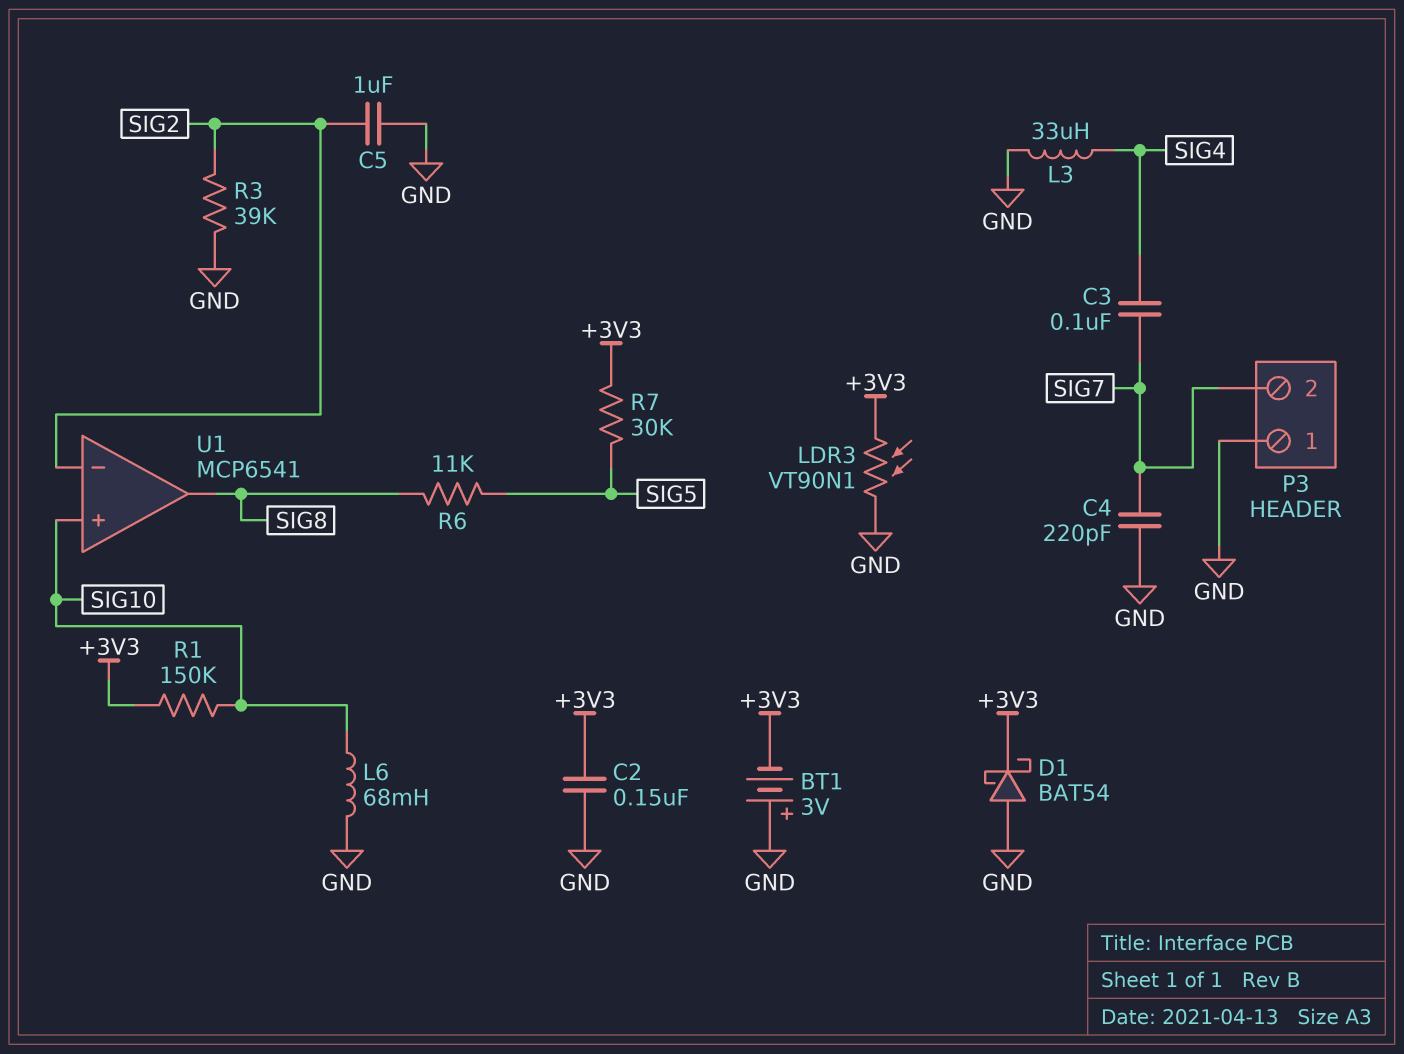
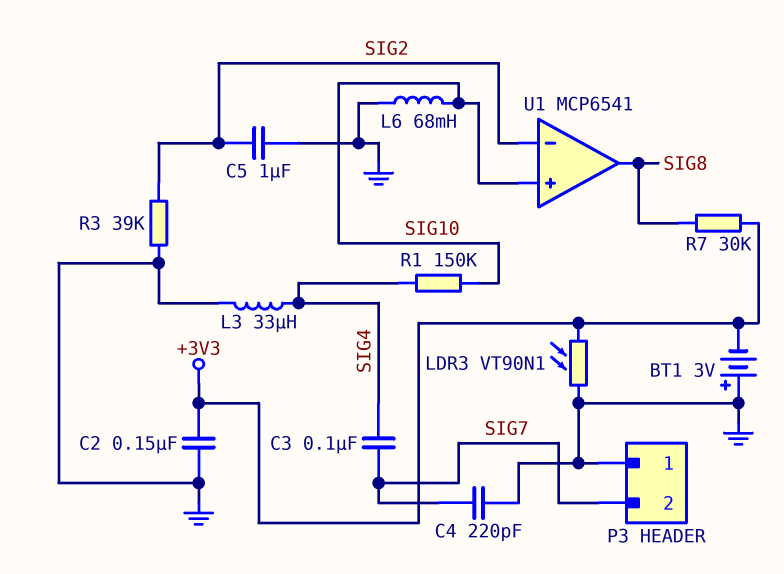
D1: schottky BAT54 (A GND, K +3V3) -> none
R1: 150k (+3V3, SIG10) -> 150k (SIG4, SIG10)
R6: 11k (SIG5, SIG8) -> none
R7: 30k (+3V3, SIG5) -> 30k (+3V3, SIG8)

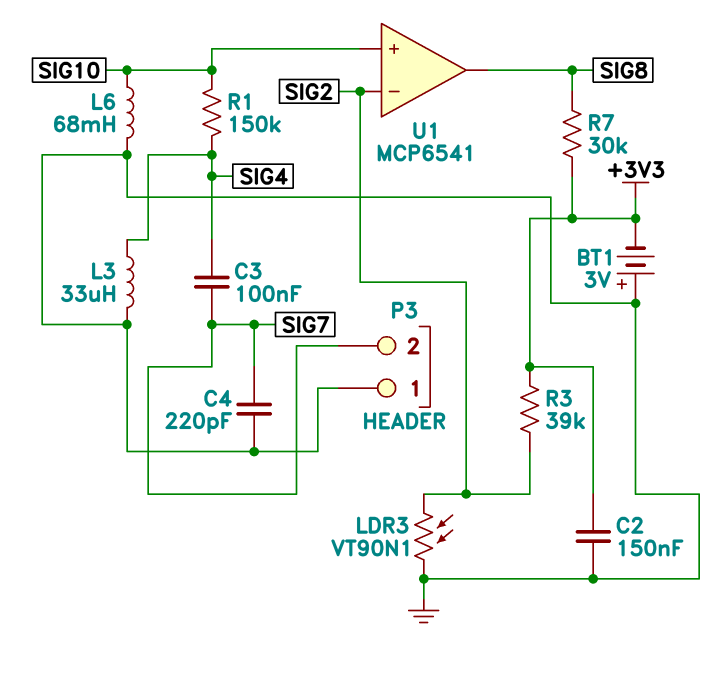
C5: 1uF (GND, SIG2) -> none
LDR3: VT90N1 (+3V3, GND) -> VT90N1 (GND, SIG2)
R3: 39k (GND, SIG2) -> 39k (+3V3, SIG2)

